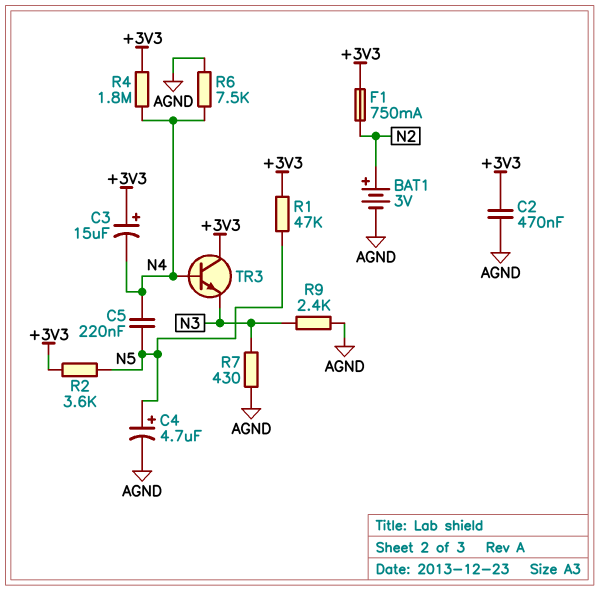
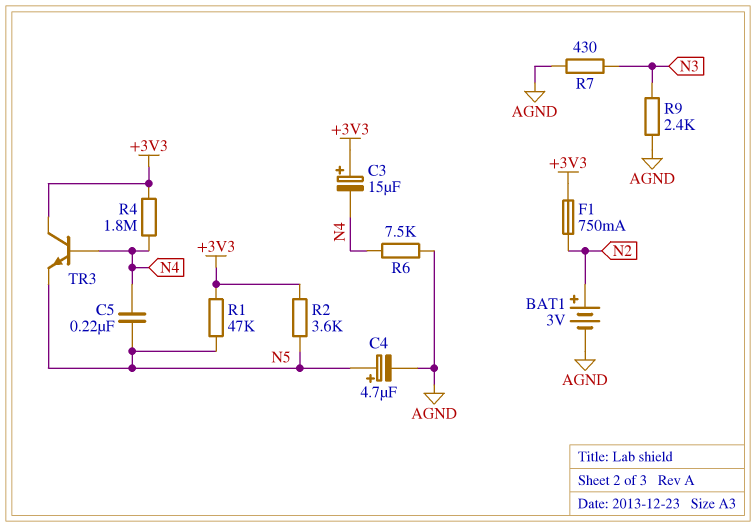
C2: 470nF (+3V3, AGND) -> none
TR3: NPN (B N4, C +3V3, E N3) -> NPN (B N4, C +3V3, E N5)

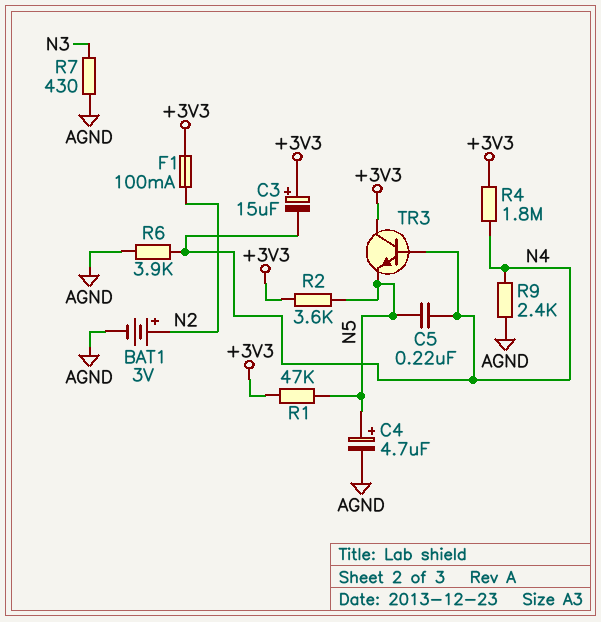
F1: 750mA (+3V3, N2) -> 100mA (+3V3, N2)
R6: 7.5k (AGND, N4) -> 3.9k (AGND, N4)
R9: 2.4k (AGND, N3) -> 2.4k (AGND, N4)

